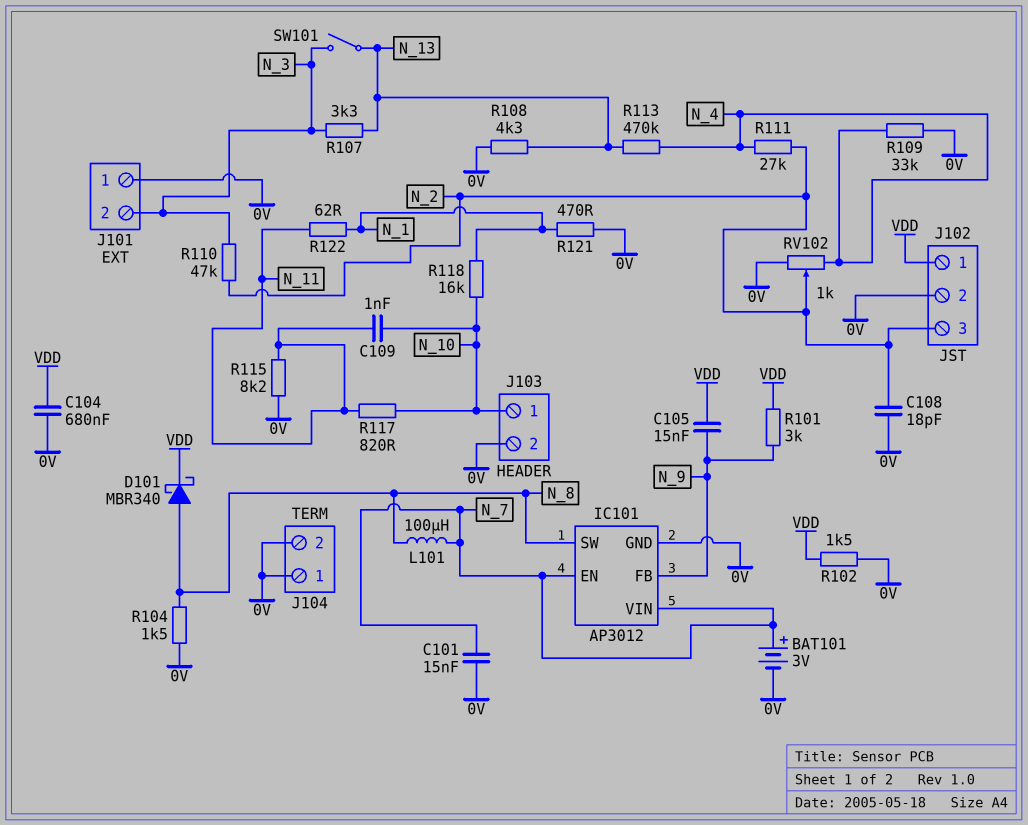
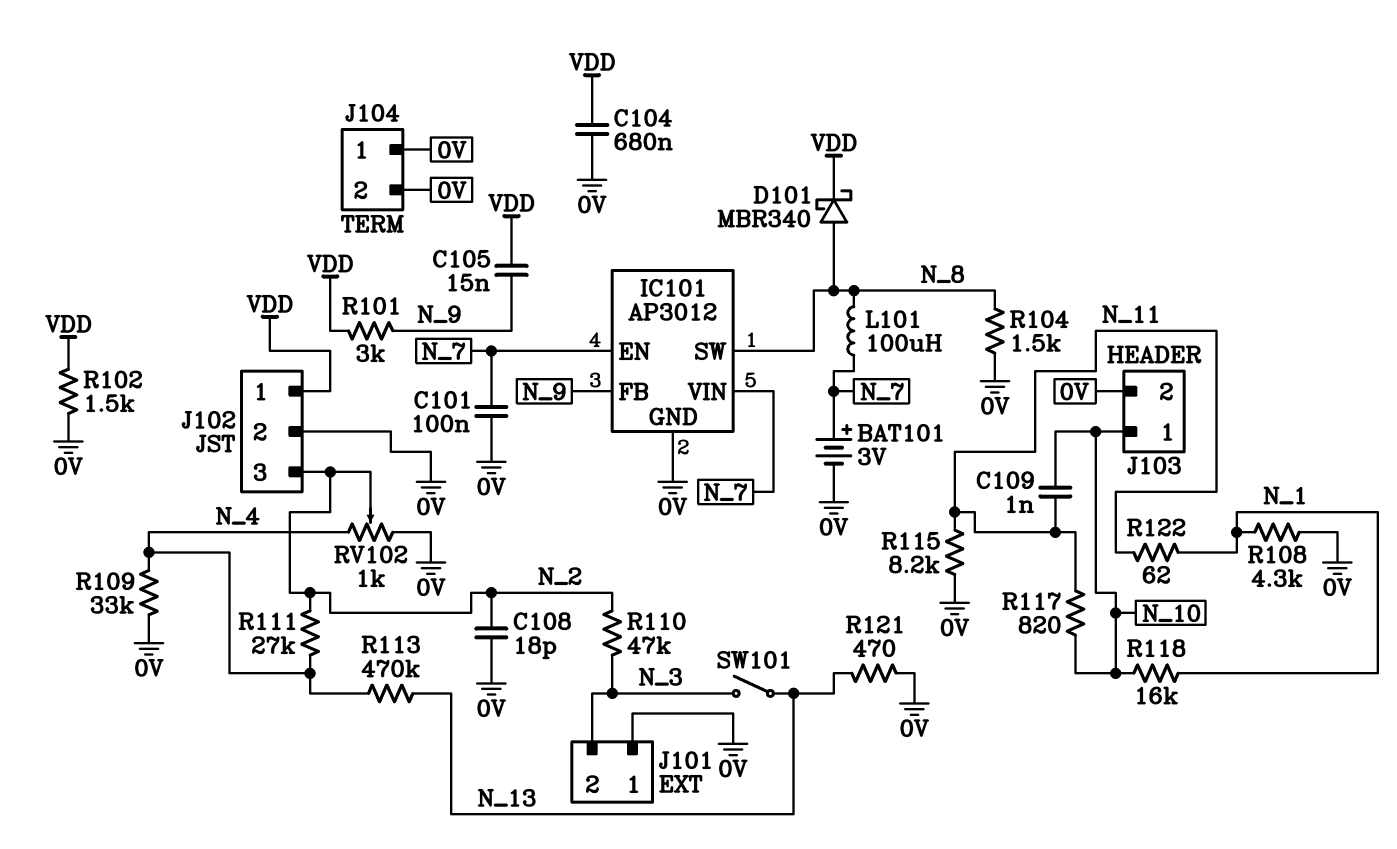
C101: 15nF (0V, N_7) -> 100nF (0V, N_7)
R107: 3.3k (N_3, N_13) -> none
R108: 4.3k (0V, N_13) -> 4.3k (0V, N_1)
R121: 470 (0V, N_1) -> 470 (0V, N_13)

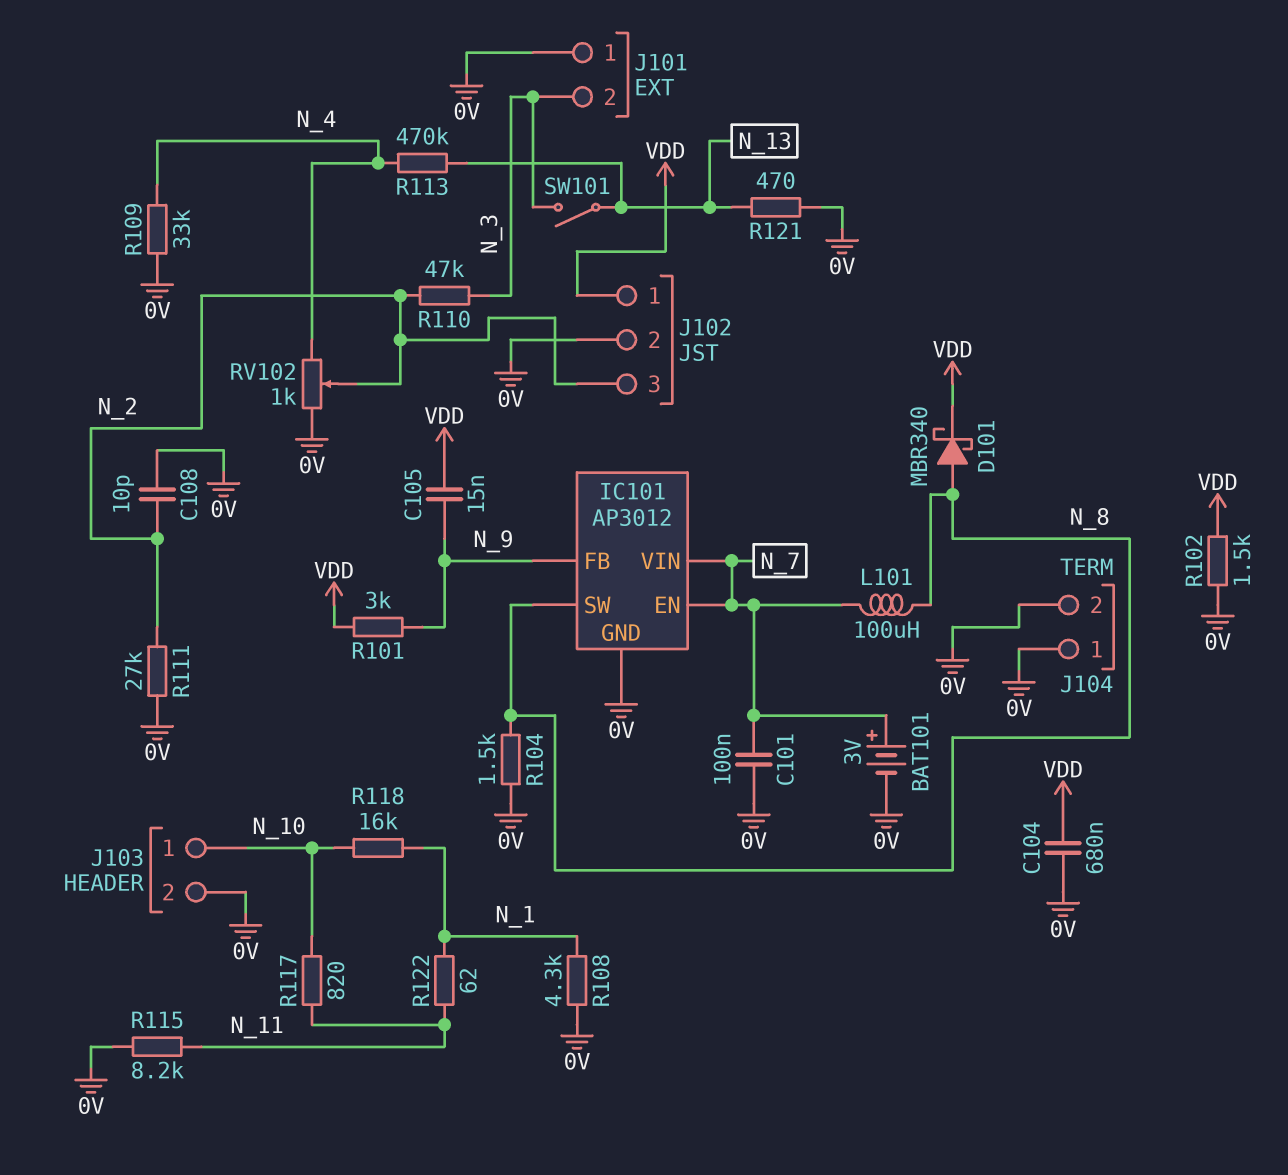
C108: 18pF (0V, N_2) -> 10pF (0V, N_2)
C109: 1nF (N_10, N_11) -> none
R111: 27k (N_2, N_4) -> 27k (0V, N_2)

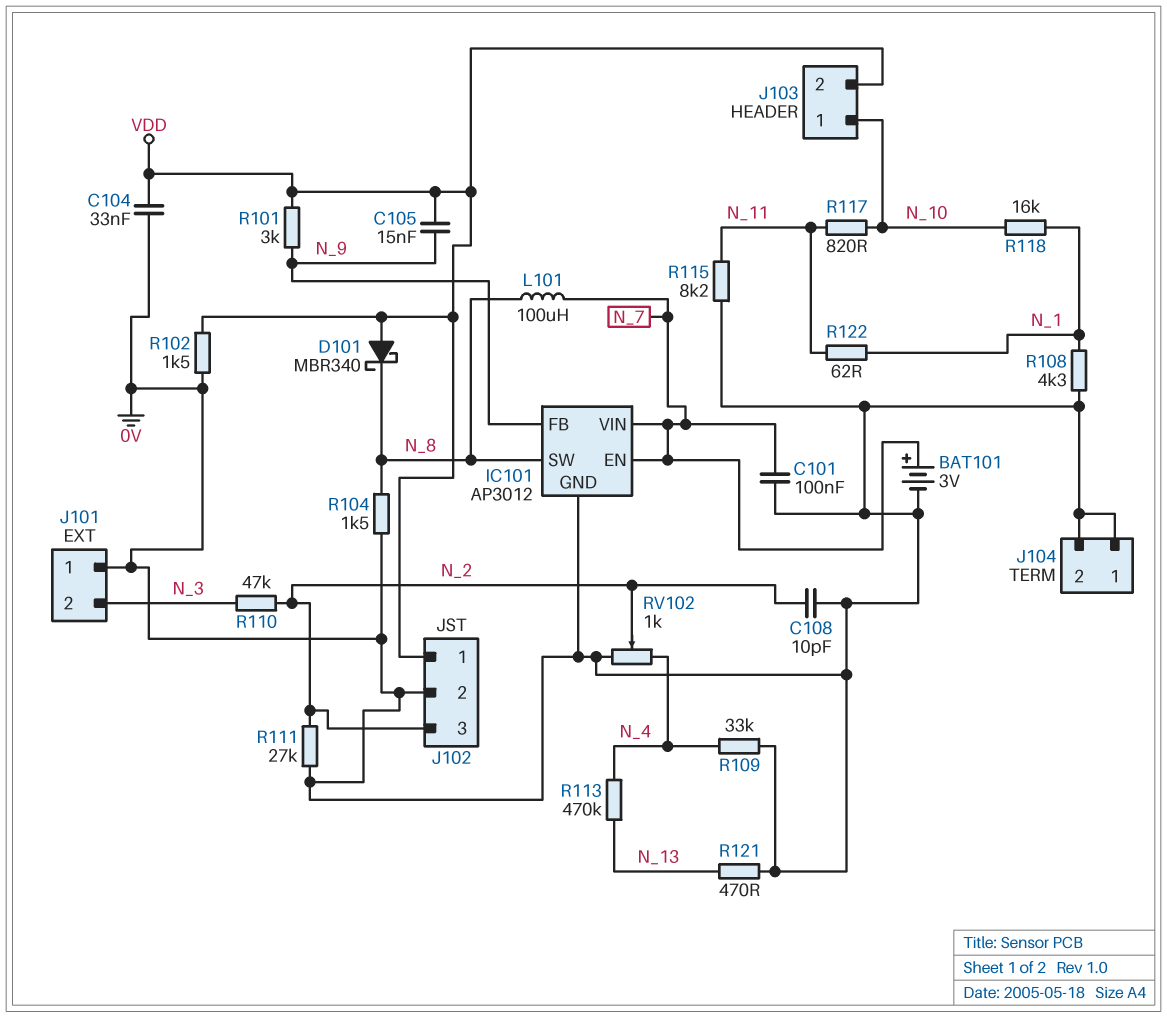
C104: 680nF (0V, VDD) -> 33nF (0V, VDD)
D101: schottky MBR340 (A N_8, K VDD) -> schottky MBR340 (A VDD, K N_8)
J103 pin 2: 0V -> VDD
SW101: switch (N_3, N_13) -> none

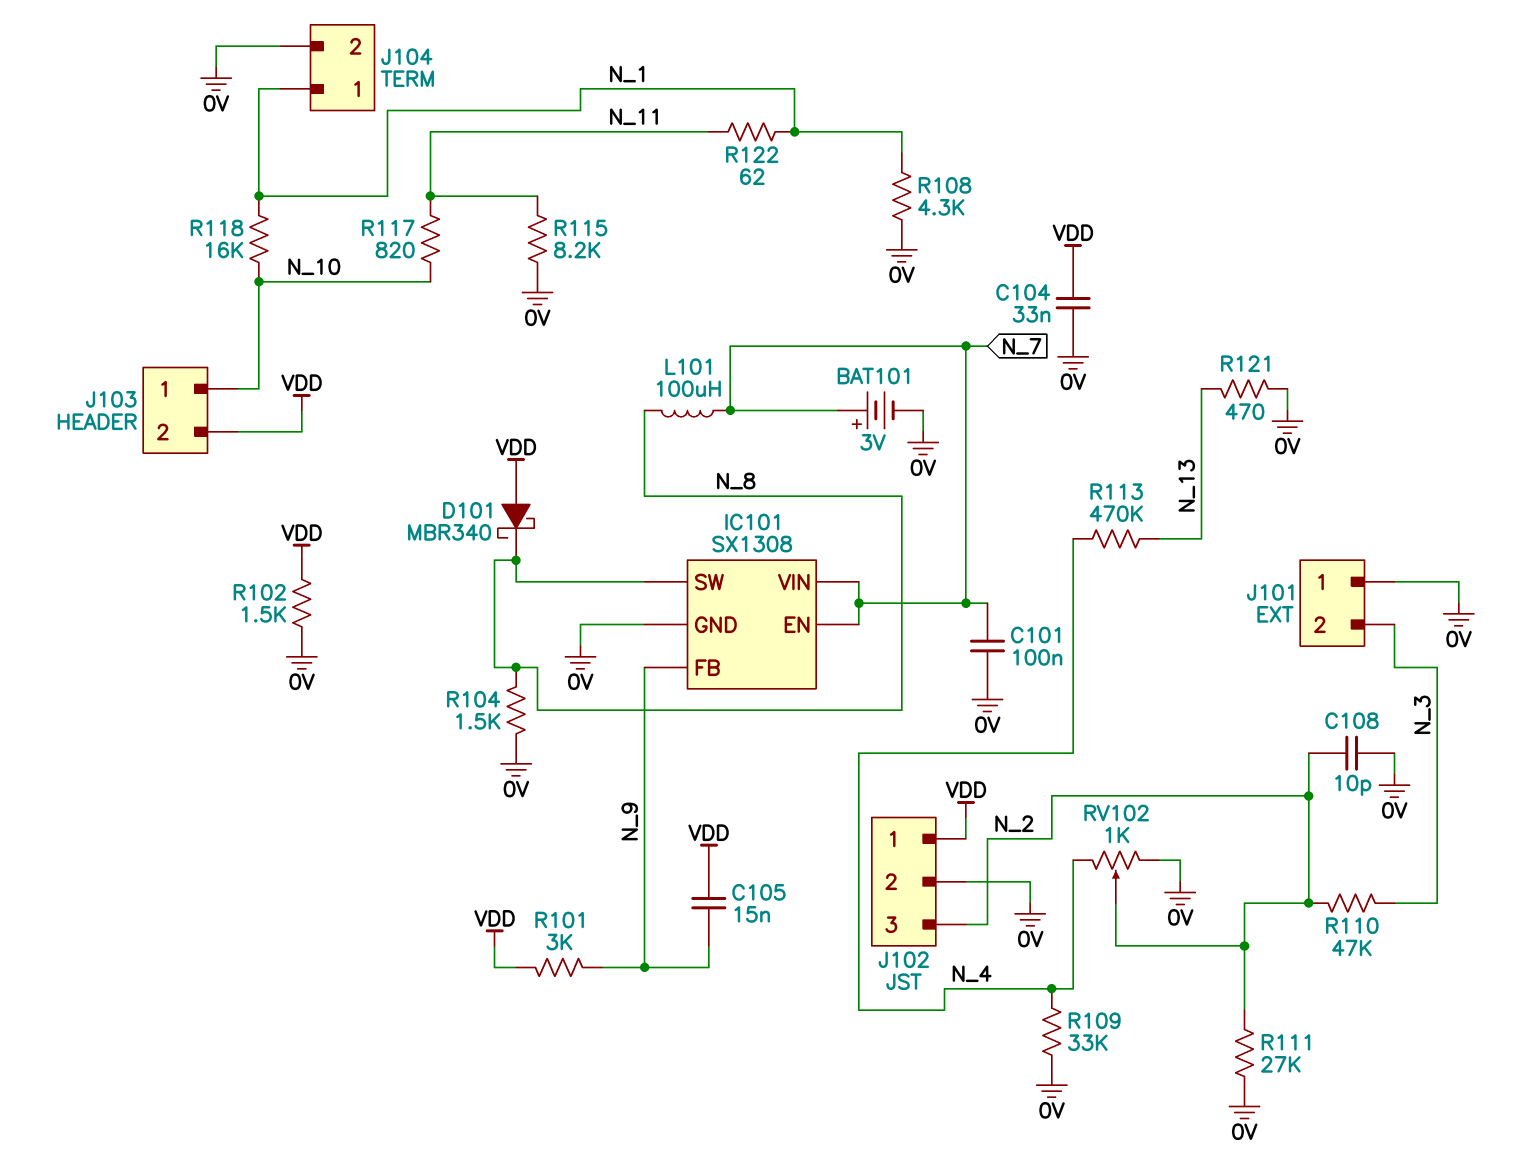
IC101: AP3012 -> SX1308
J104 pin 1: 0V -> N_1

